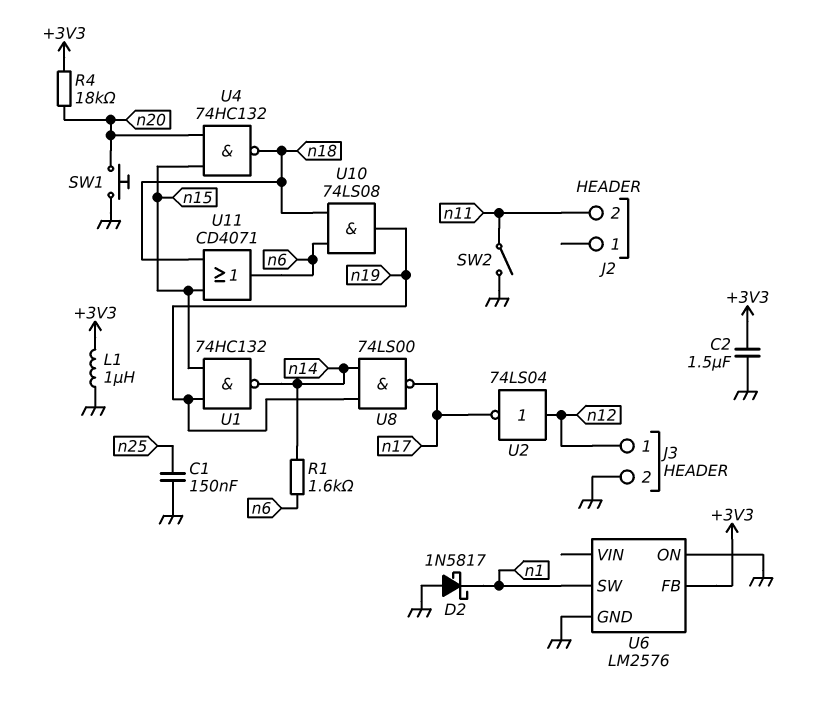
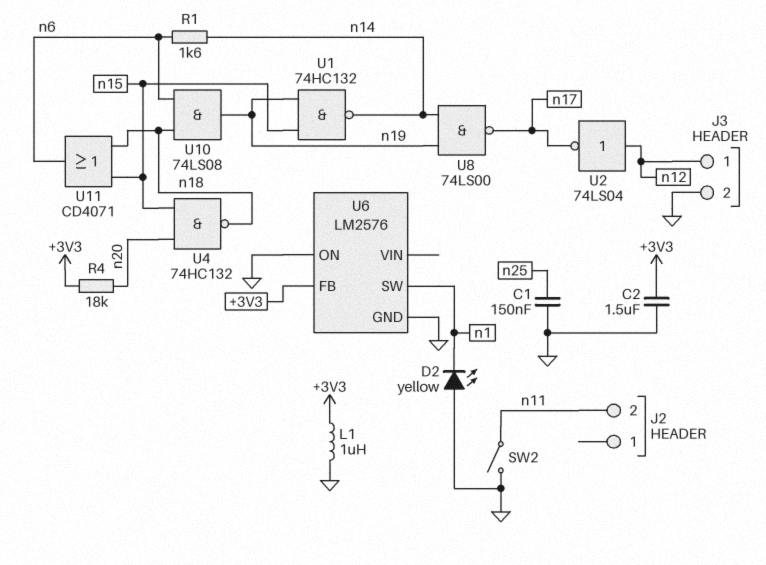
D2: schottky 1N5817 (A GND, K n1) -> LED yellow (A GND, K n1)
SW1: button (GND, n20) -> none

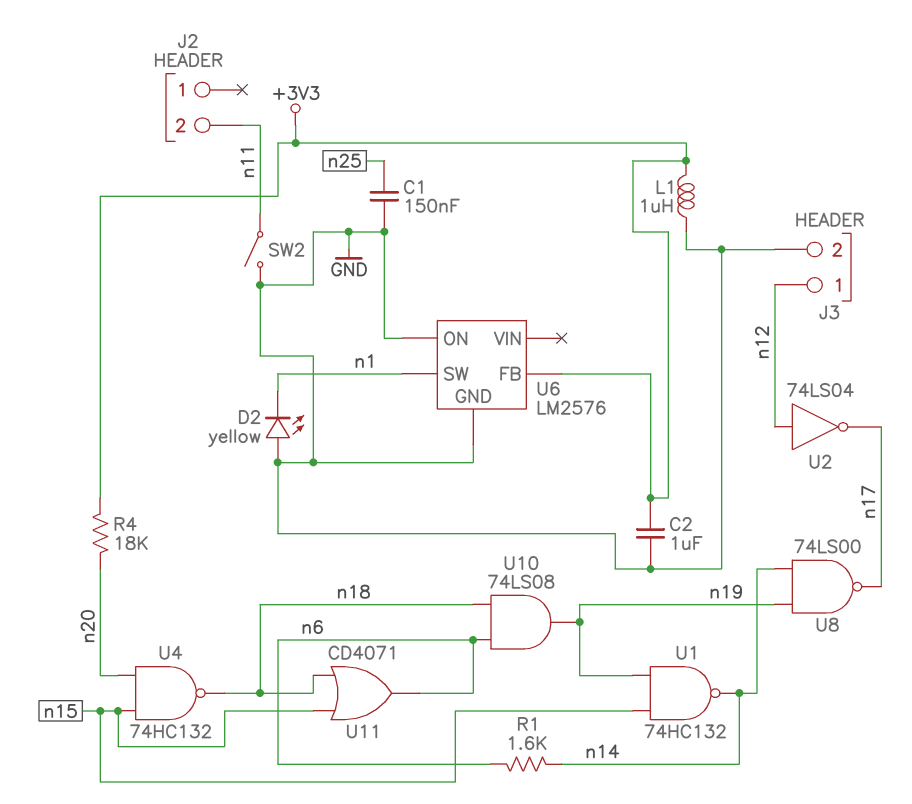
C2: 1.5uF (+3V3, GND) -> 1uF (+3V3, GND)

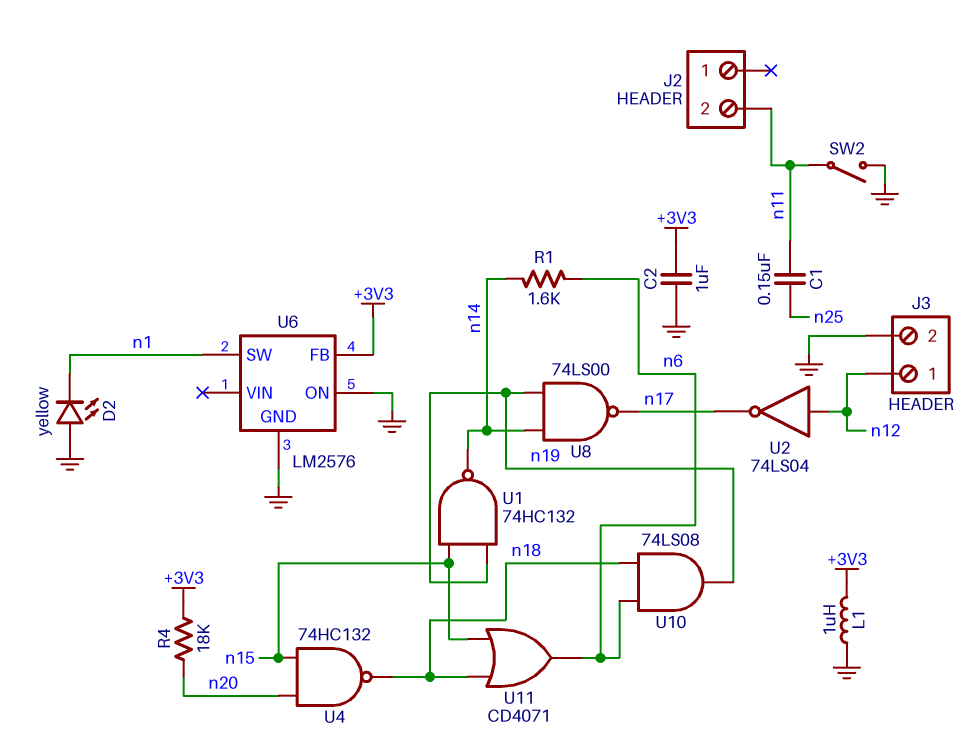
C1: 150nF (GND, n25) -> 150nF (n11, n25)

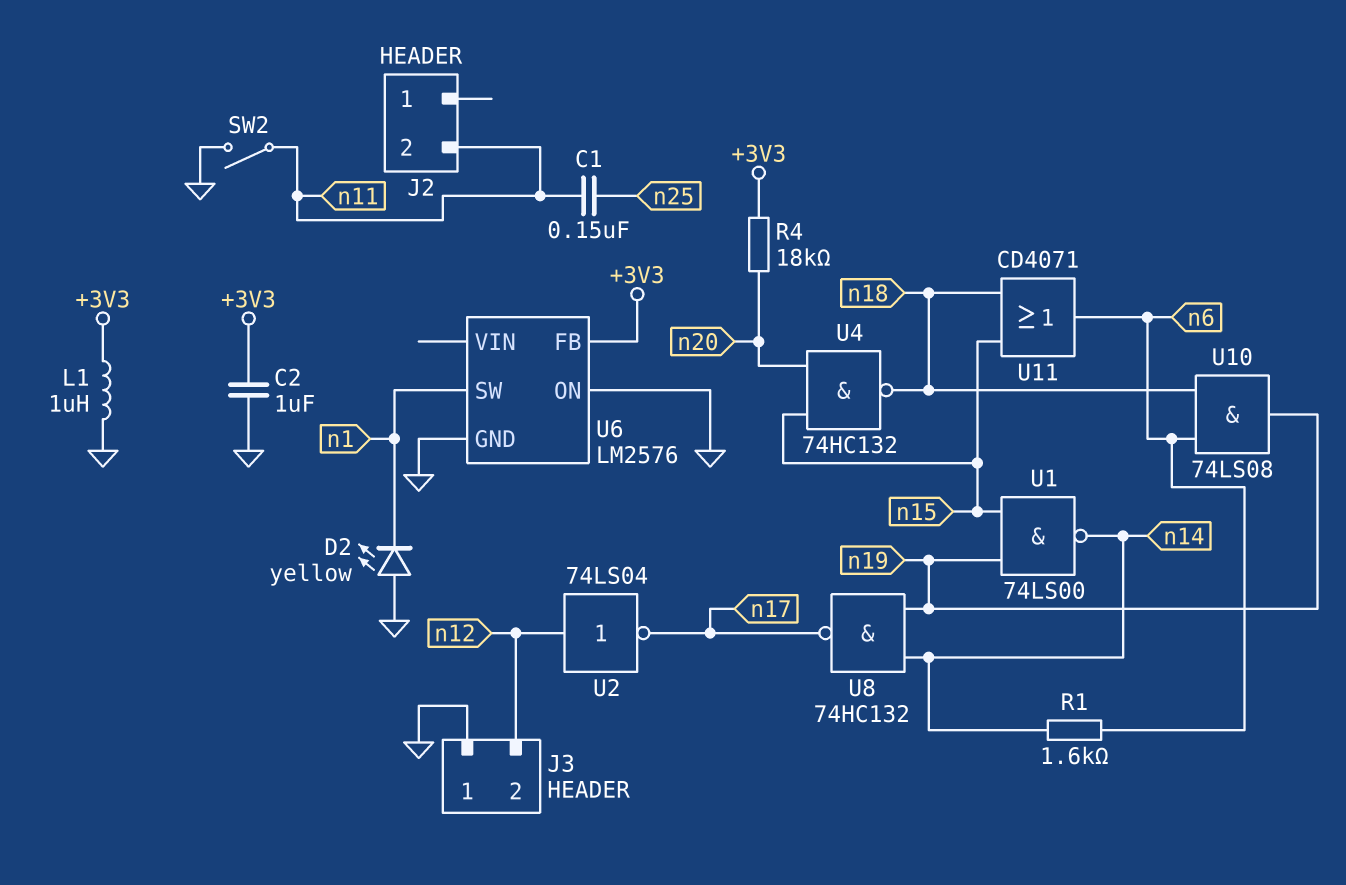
J3 pin 1: n12 -> GND
J3 pin 2: GND -> n12
U1: NAND 74HC132 (in n15, in n19, out n14) -> NAND 74LS00 (in n15, in n19, out n14)
U8: NAND 74LS00 (in n14, in n19, out n17) -> NAND 74HC132 (in n14, in n19, out n17)

